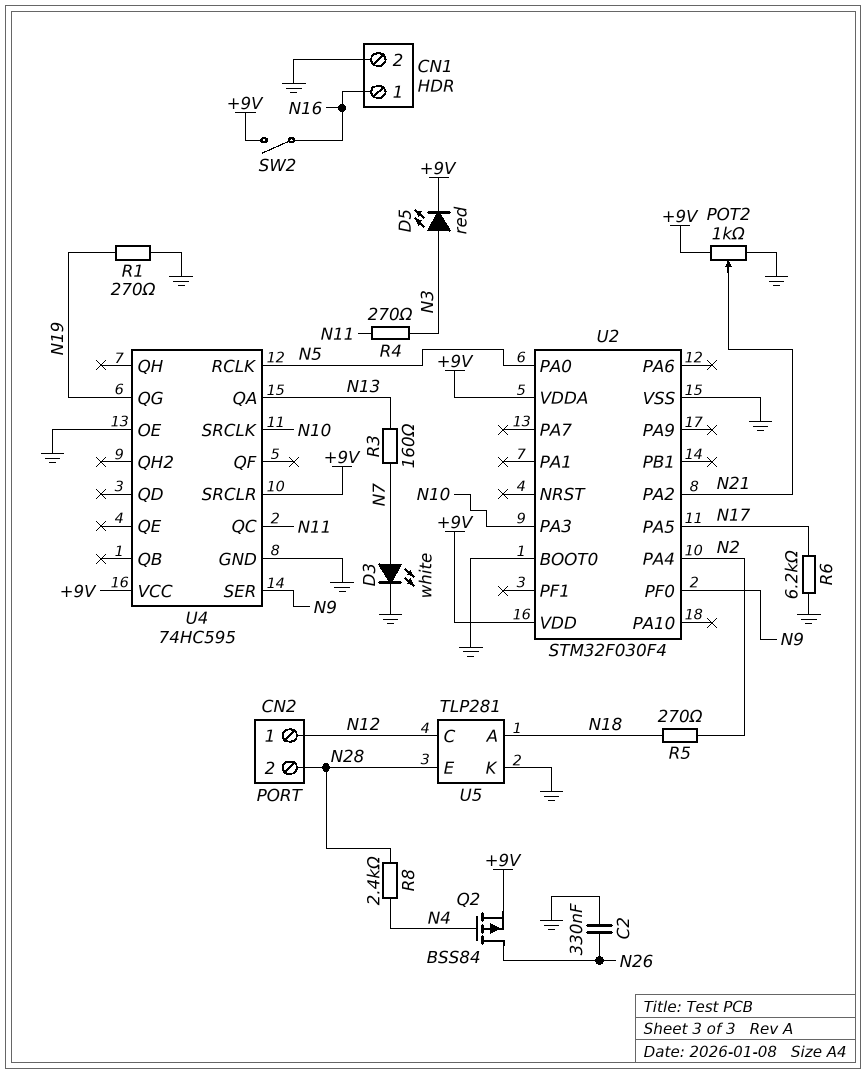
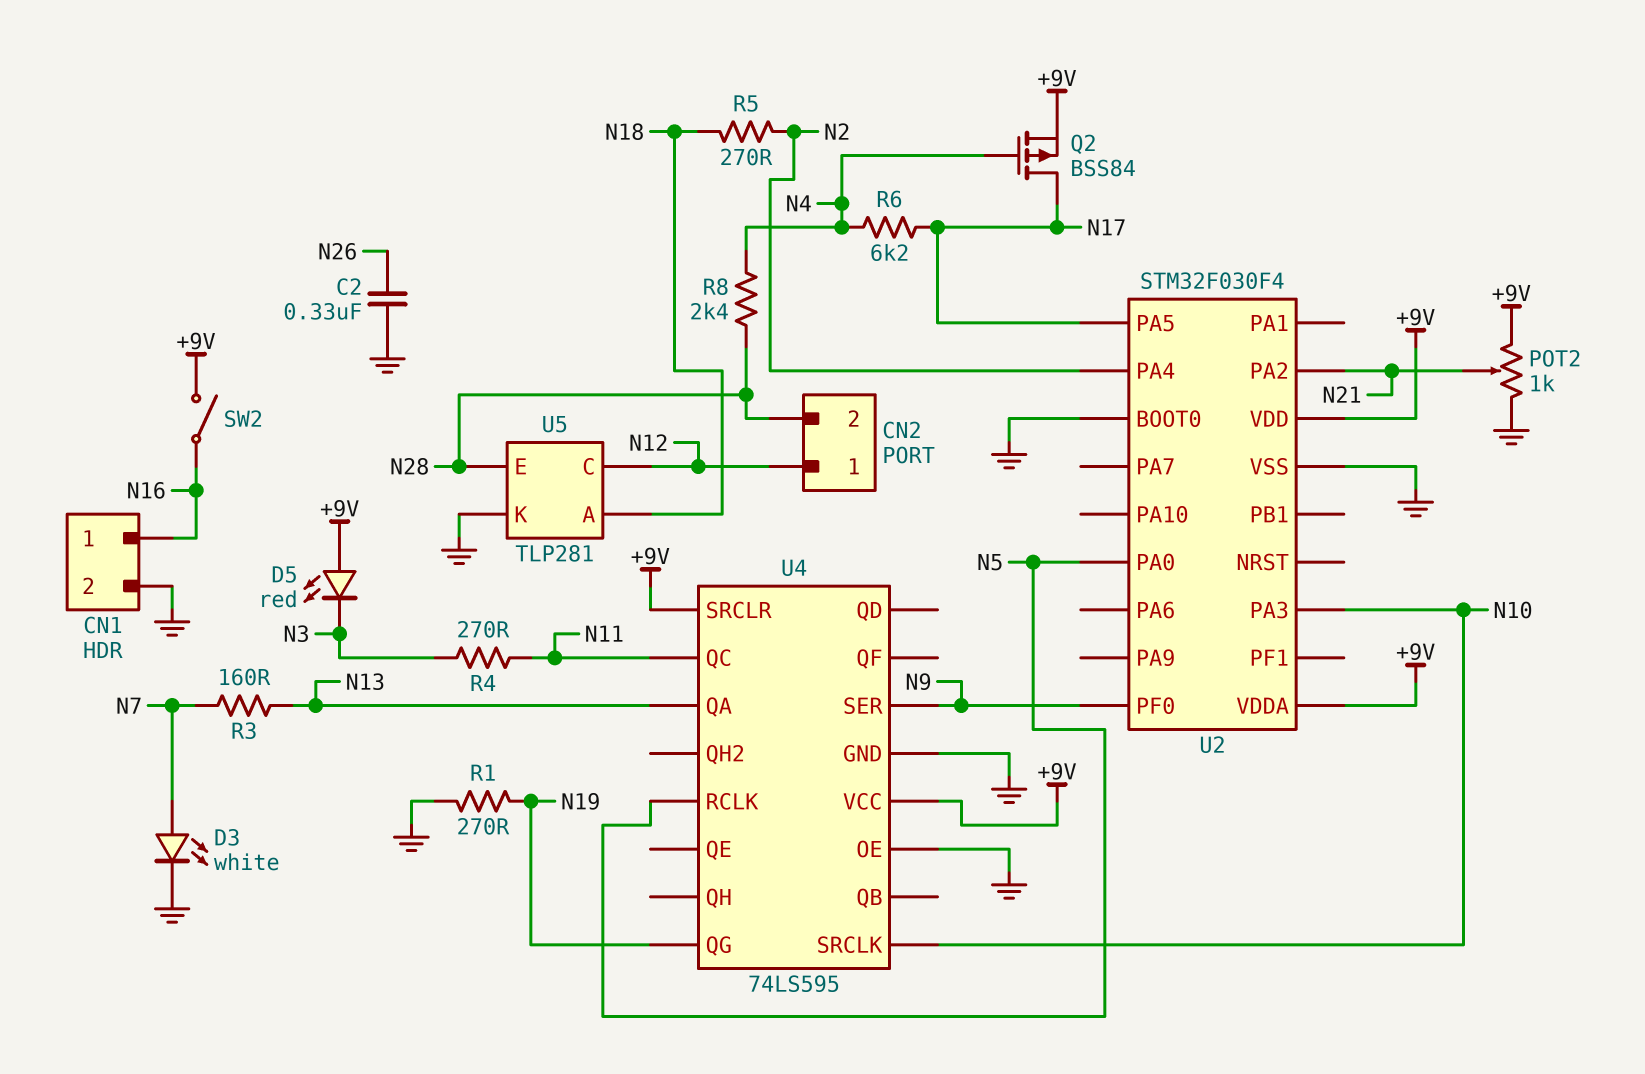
D5: LED red (A N3, K +9V) -> LED red (A +9V, K N3)
Q2: PMOS BSS84 (G N4, D N26, S +9V) -> PMOS BSS84 (G N4, D N17, S +9V)
R6: 6.2k (GND, N17) -> 6.2k (N4, N17)
U4: 74HC595 -> 74LS595

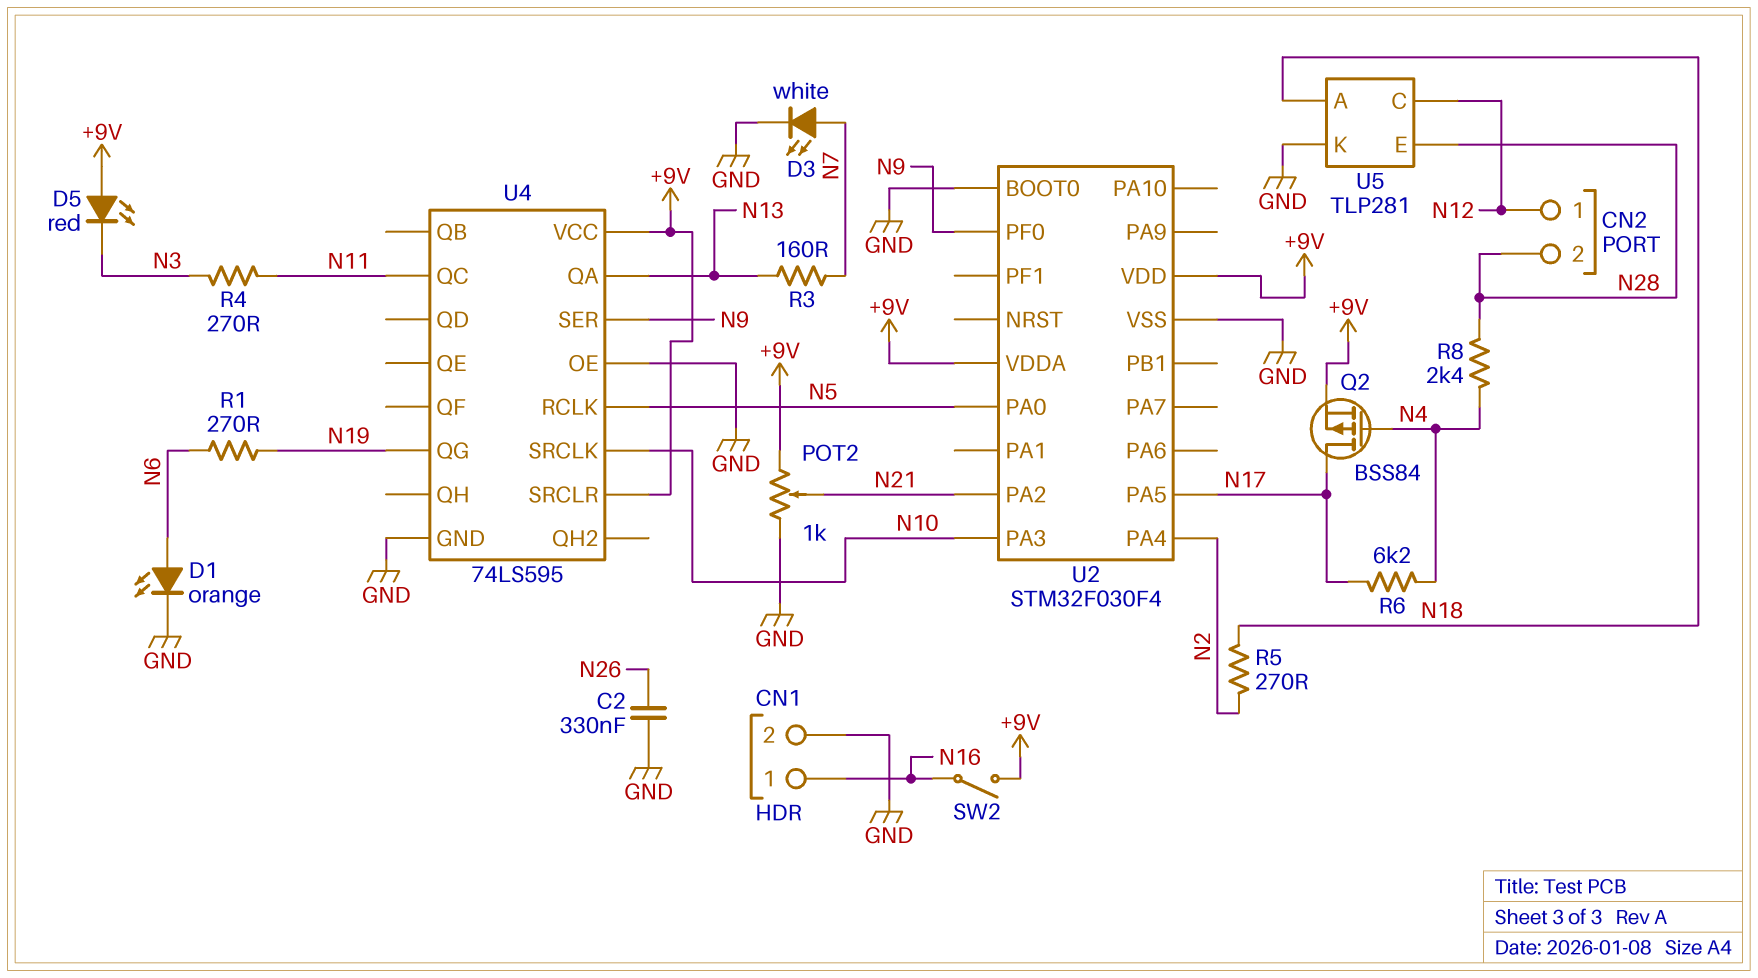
D1: none -> LED orange (A N6, K GND)
R1: 270 (GND, N19) -> 270 (N6, N19)

